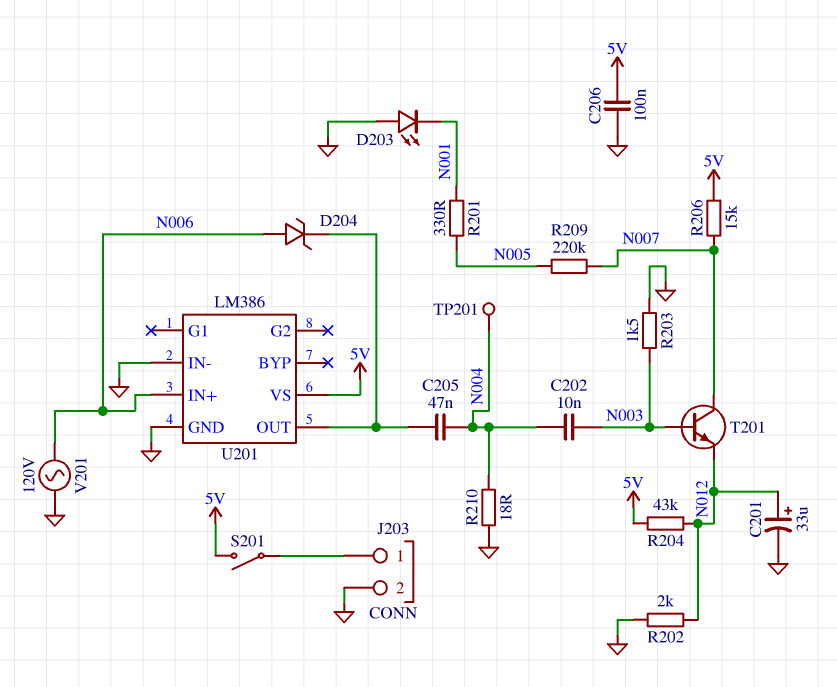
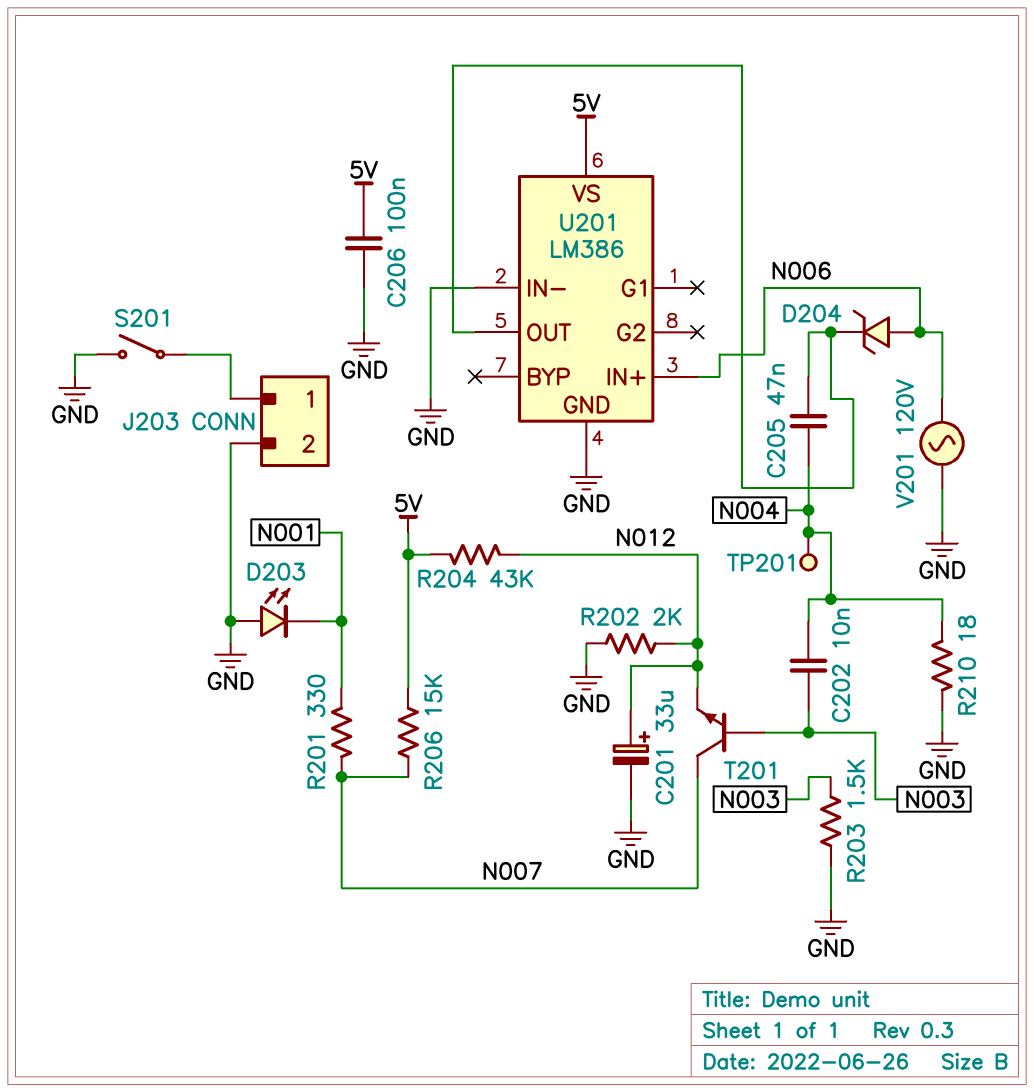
R201: 330 (N001, N005) -> 330 (N001, N007)
R209: 220k (N005, N007) -> none
S201: switch (5V, J203/1) -> switch (GND, J203/1)

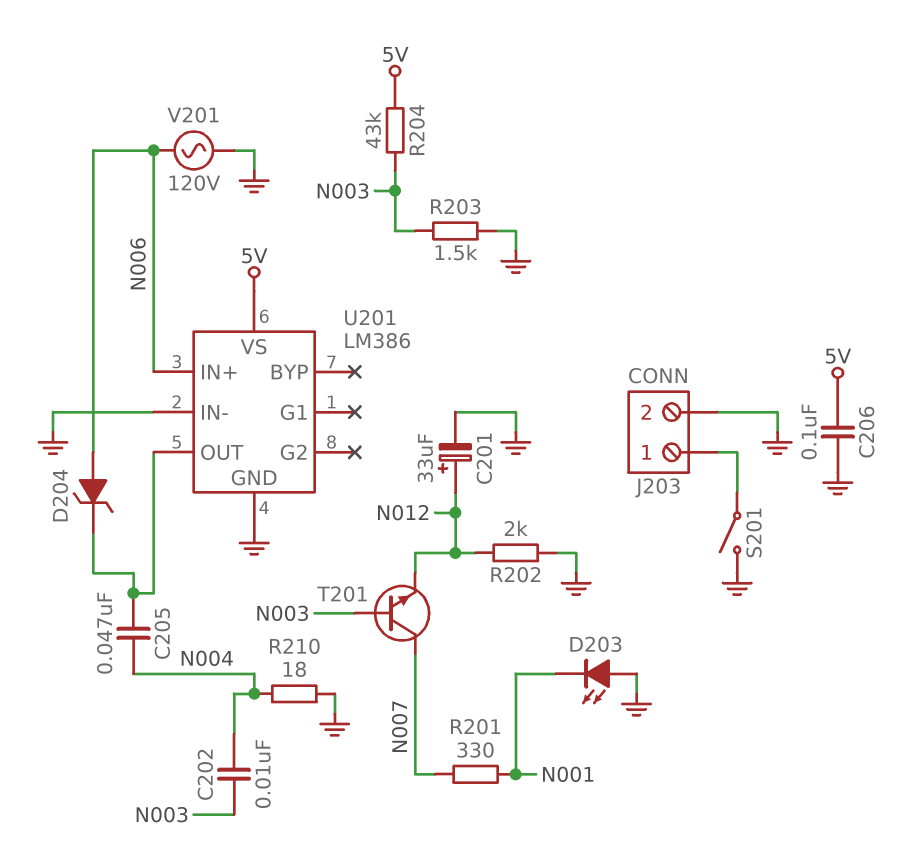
R204: 43k (5V, N012) -> 43k (5V, N003)
R206: 15k (5V, N007) -> none
TP201: test point (N004) -> none

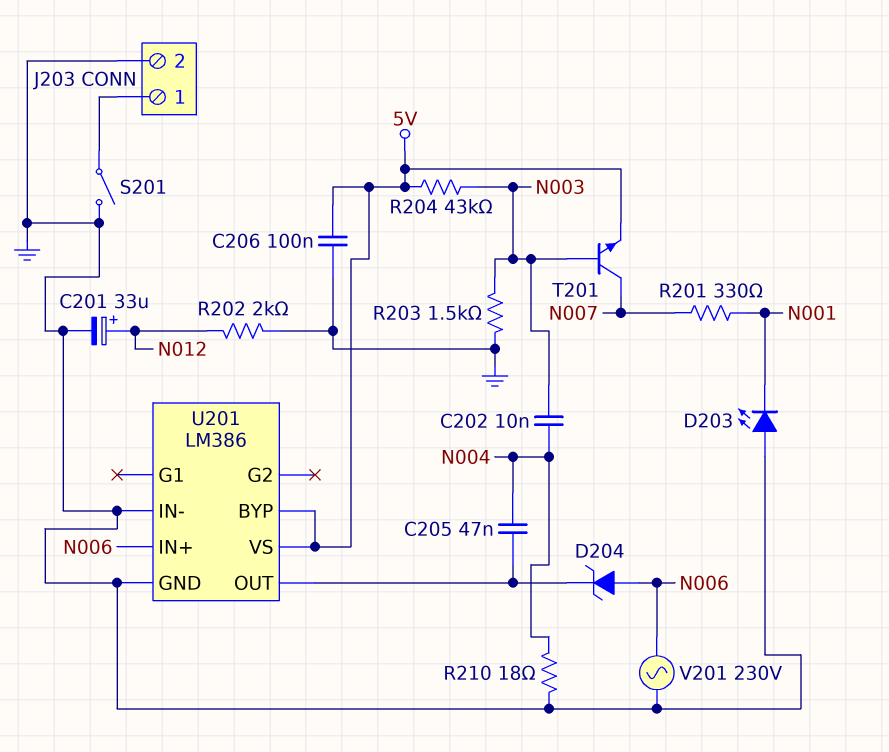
T201: NPN (B N003, C N007, E N012) -> NPN (B N003, C N007, E 5V)
U201 pin BYP: none -> 5V
V201: AC 120V (GND, N006) -> AC 230V (GND, N006)

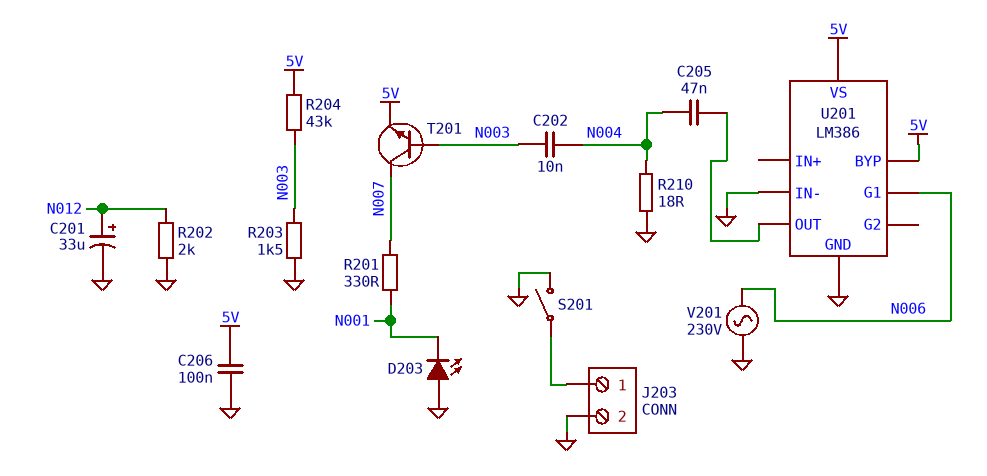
D204: zener (A N006, K U201/OUT) -> none
U201 pin G1: none -> N006
U201 pin IN+: N006 -> none

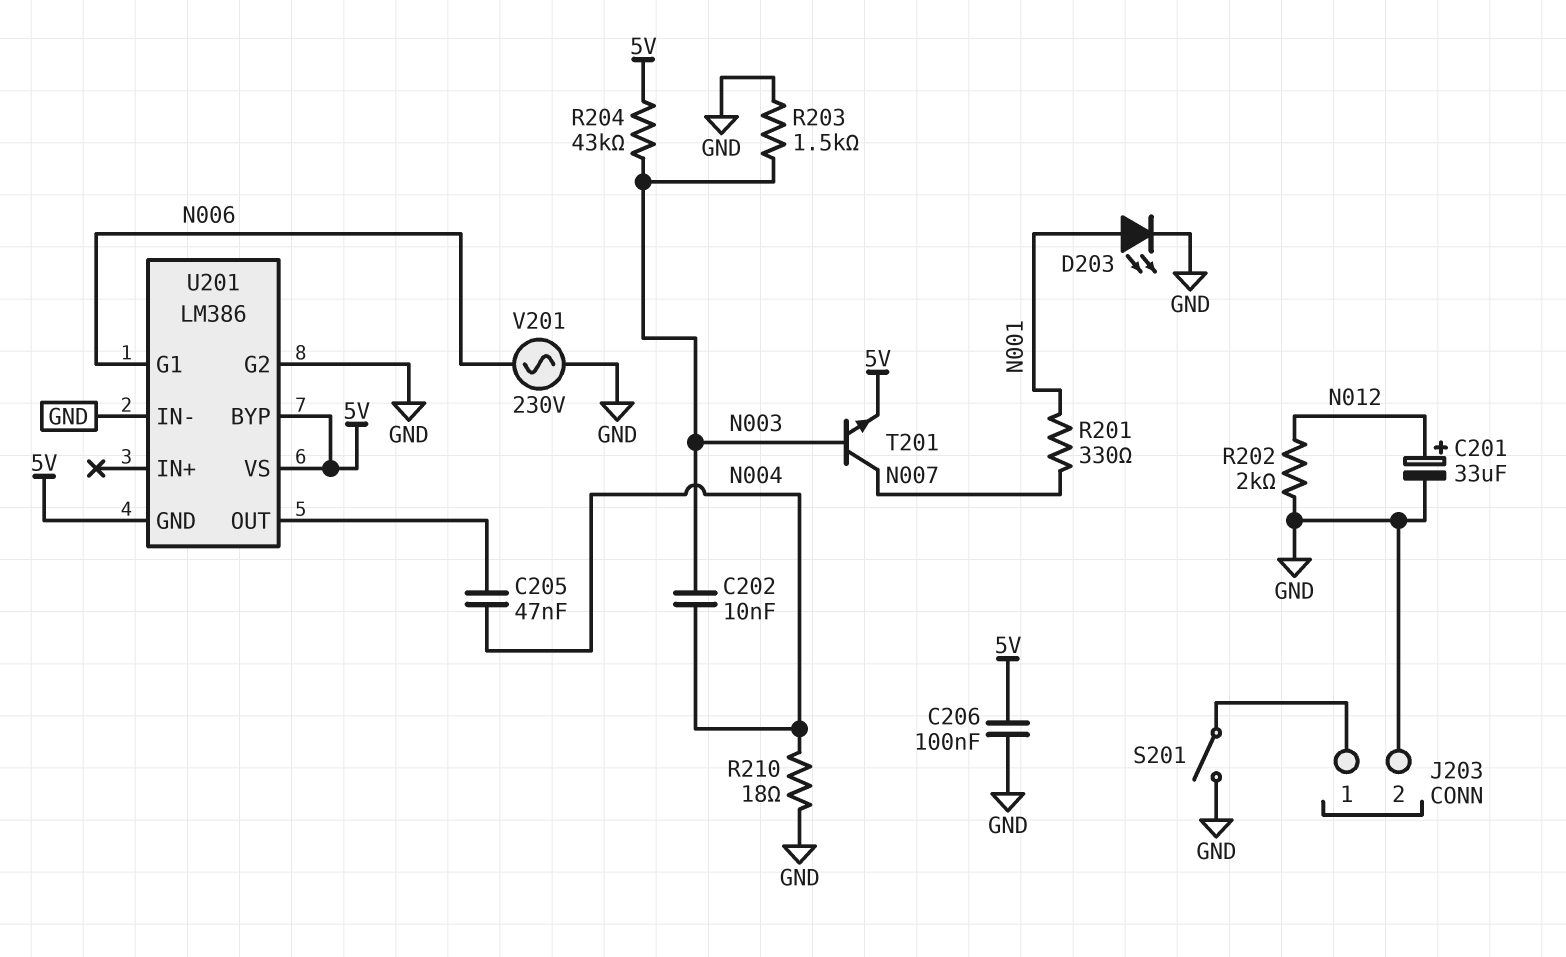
D203: LED (A GND, K N001) -> LED (A N001, K GND)
U201 pin G2: none -> GND
U201 pin GND: GND -> 5V

